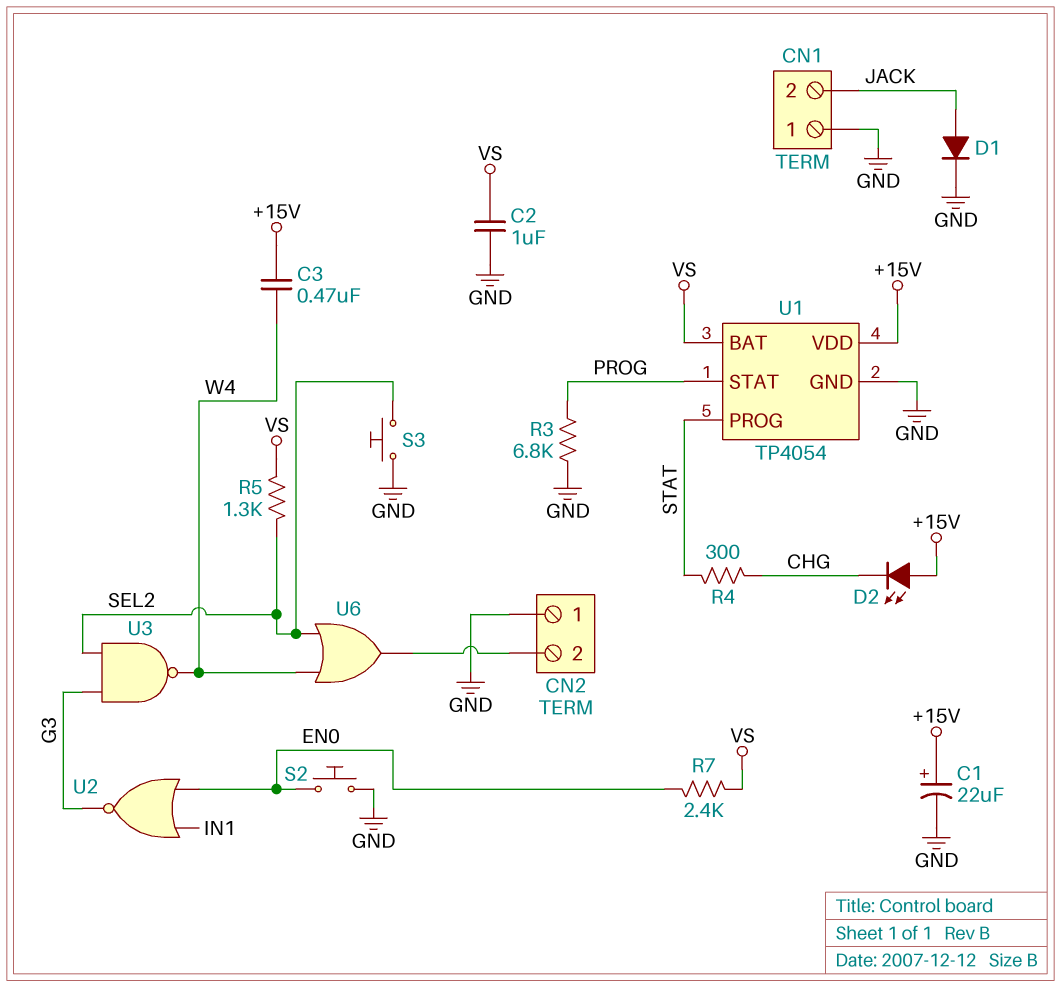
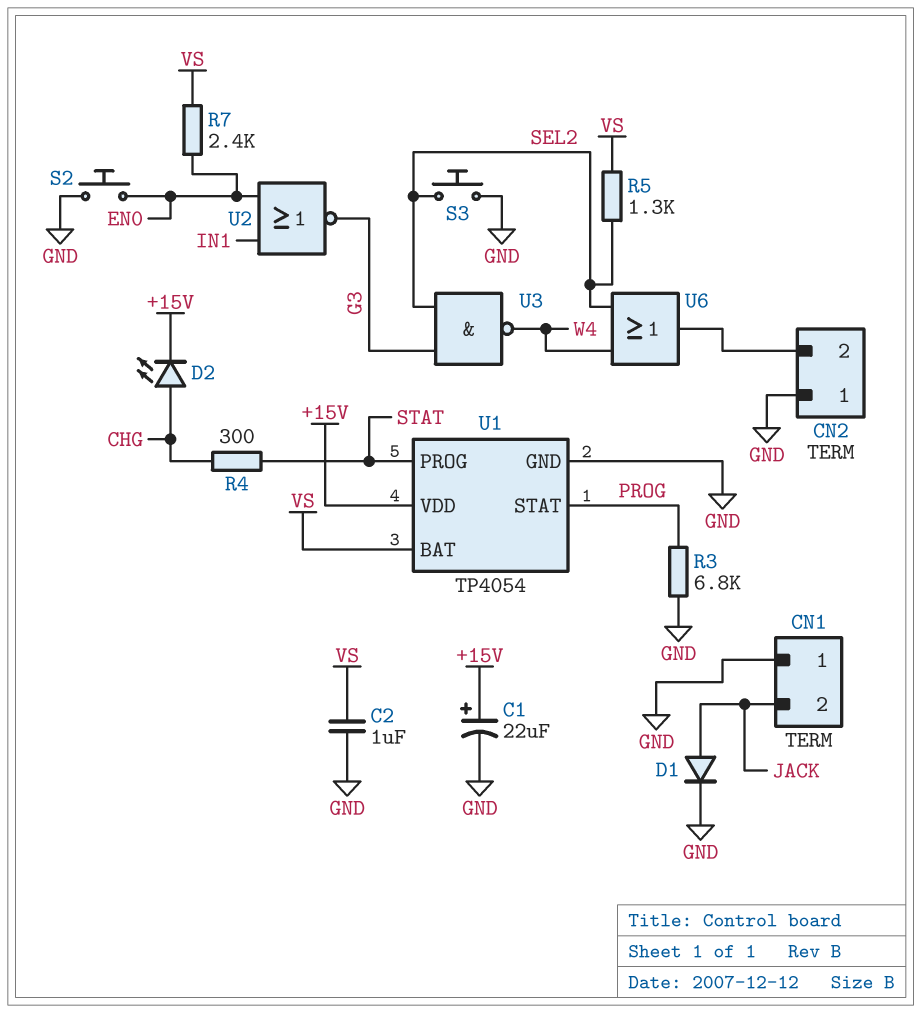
C3: 470nF (+15V, W4) -> none
D2: LED (A +15V, K CHG) -> LED (A CHG, K +15V)

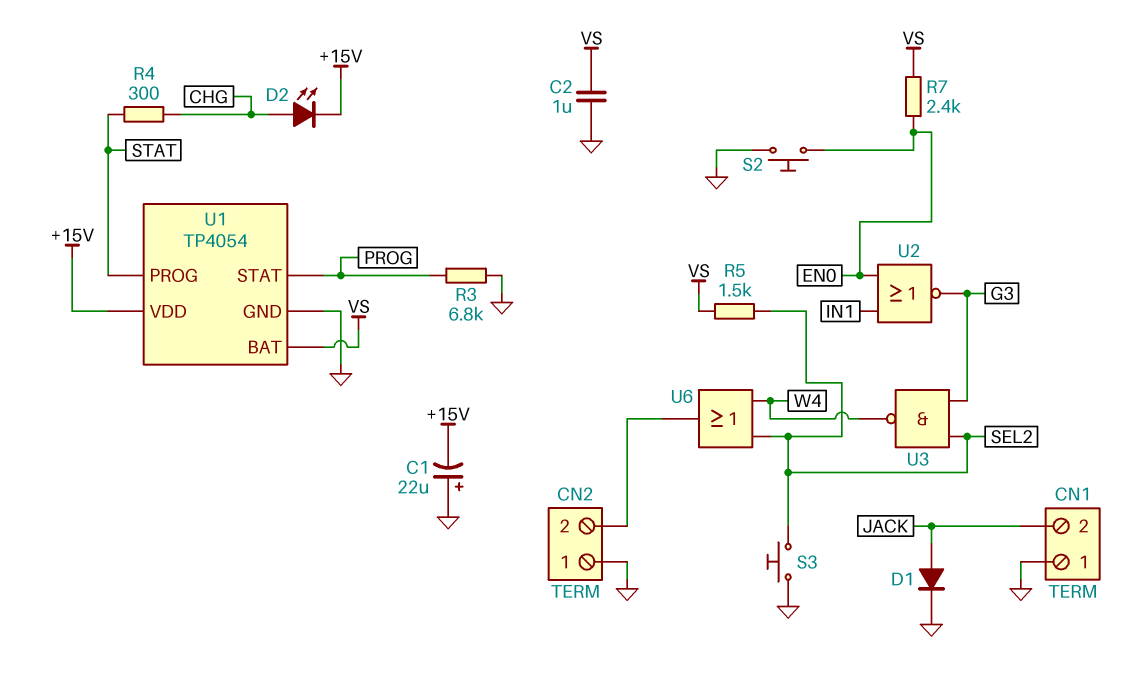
C1: 22uF (plus +15V, minus GND) -> 22uF (plus GND, minus +15V)
R5: 1.3k (SEL2, VS) -> 1.5k (SEL2, VS)

